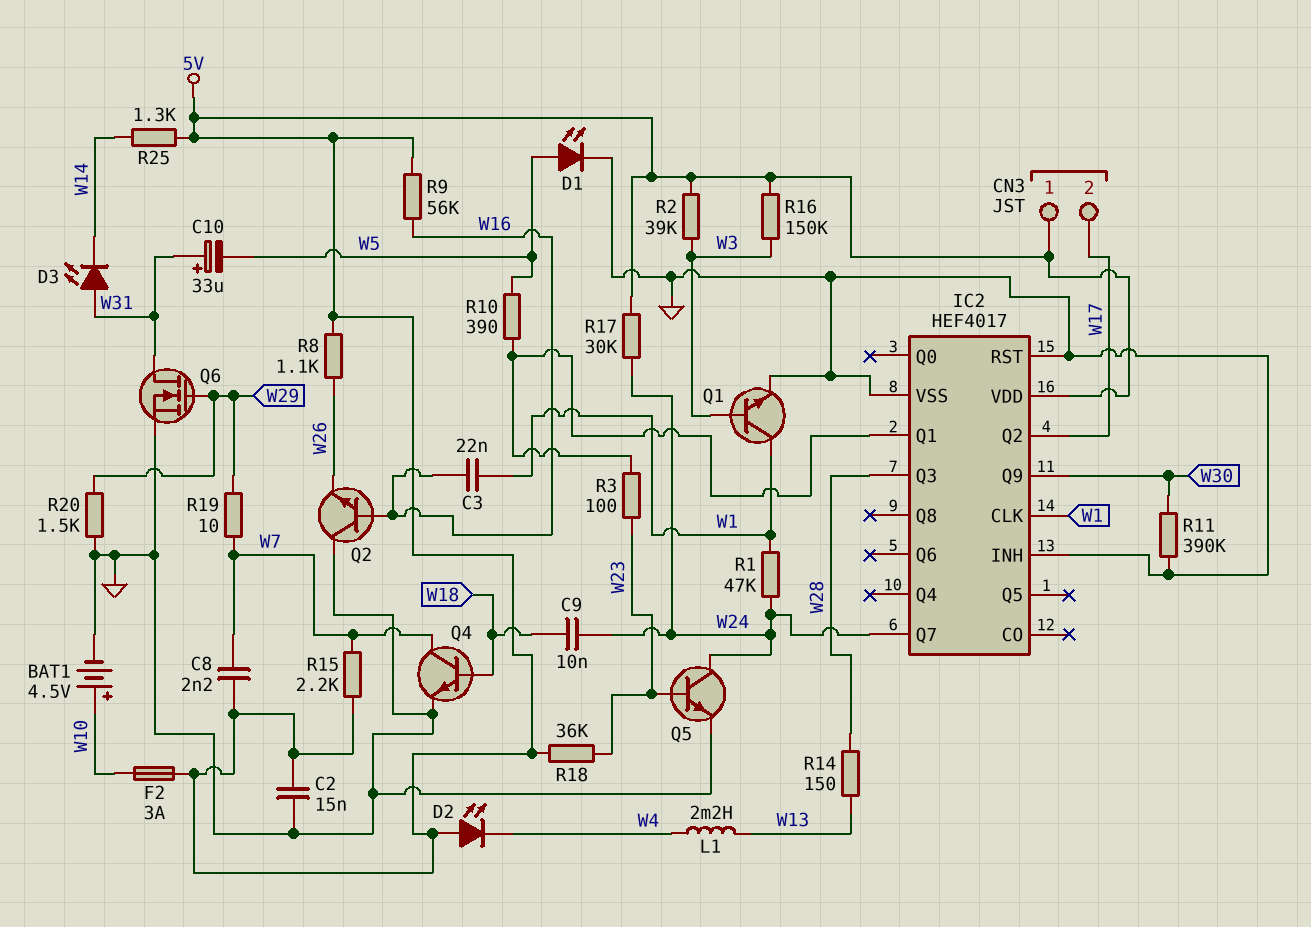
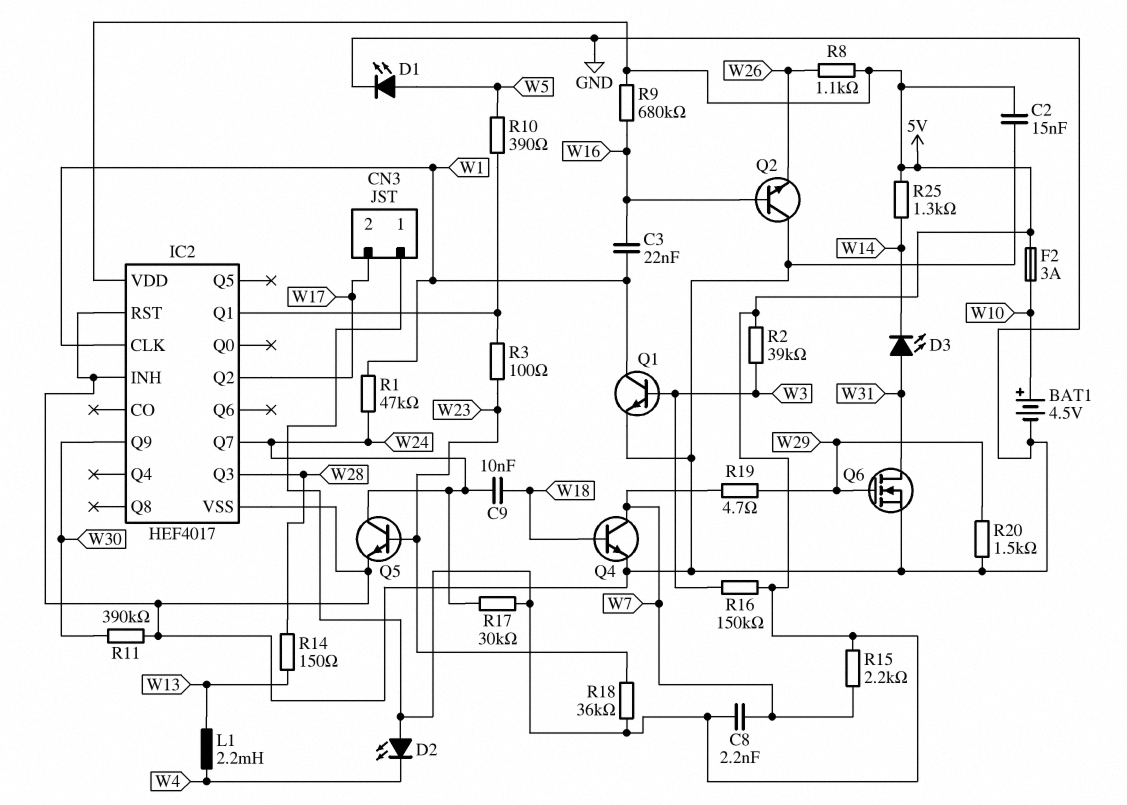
C10: 33uF (plus W31, minus W5) -> none
R9: 56k (5V, W16) -> 680k (5V, W16)
R19: 10 (W7, W29) -> 4.7 (W7, W29)

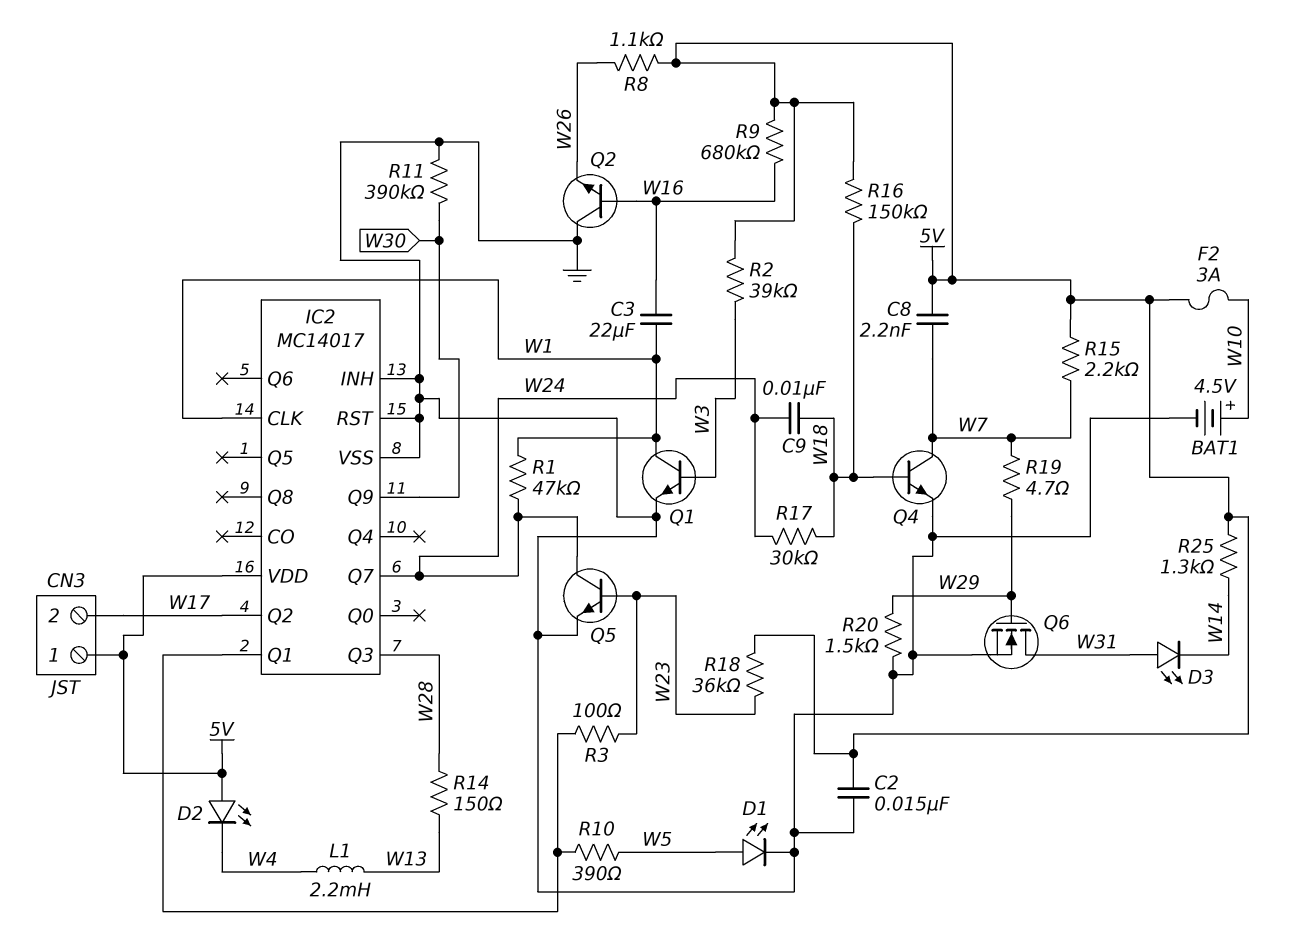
C3: 22nF (W1, W16) -> 22uF (W1, W16)
IC2: HEF4017 -> MC14017
R16: 150k (5V, W3) -> 150k (5V, W18)
R17: 30k (5V, W24) -> 30k (W18, W24)

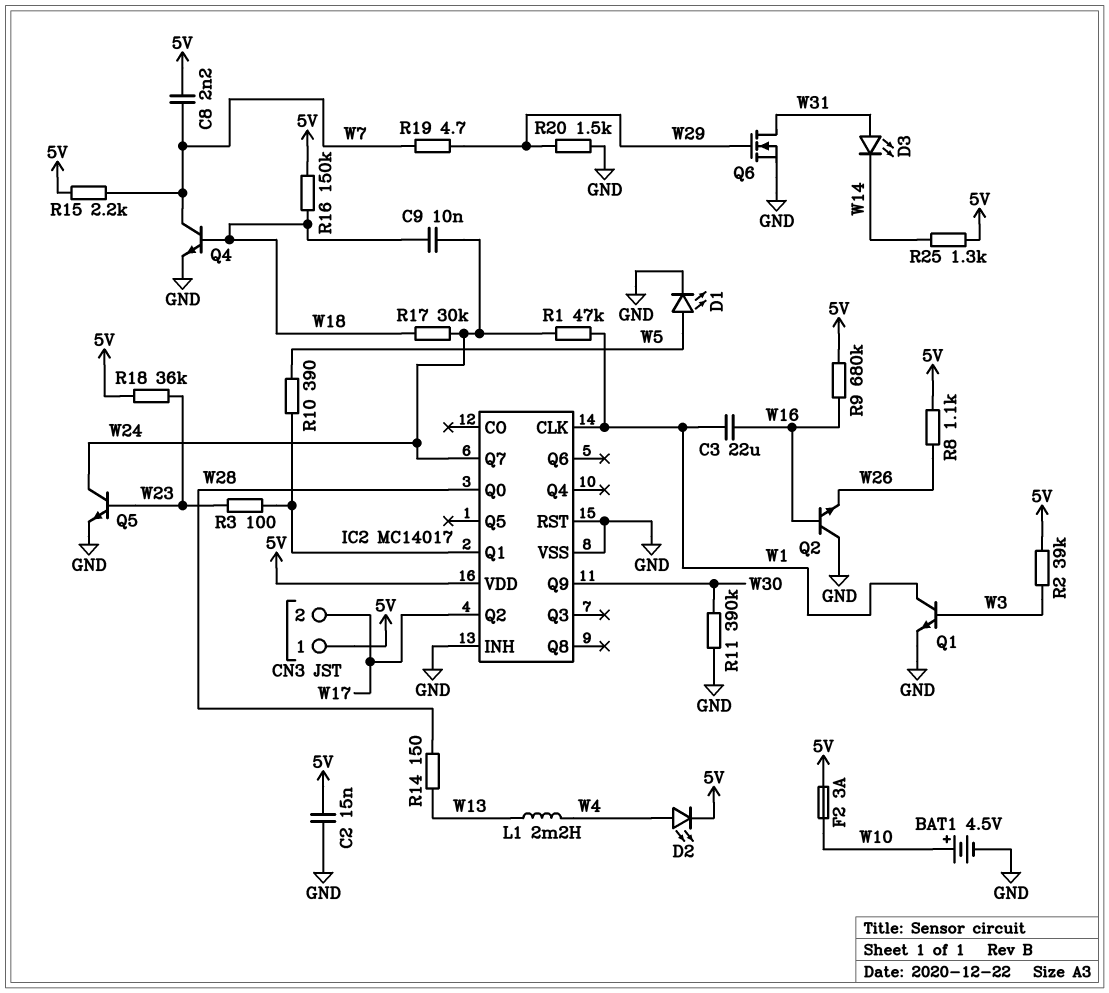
D2: LED (A 5V, K W4) -> LED (A W4, K 5V)
IC2 pin Q0: none -> W28
IC2 pin Q3: W28 -> none

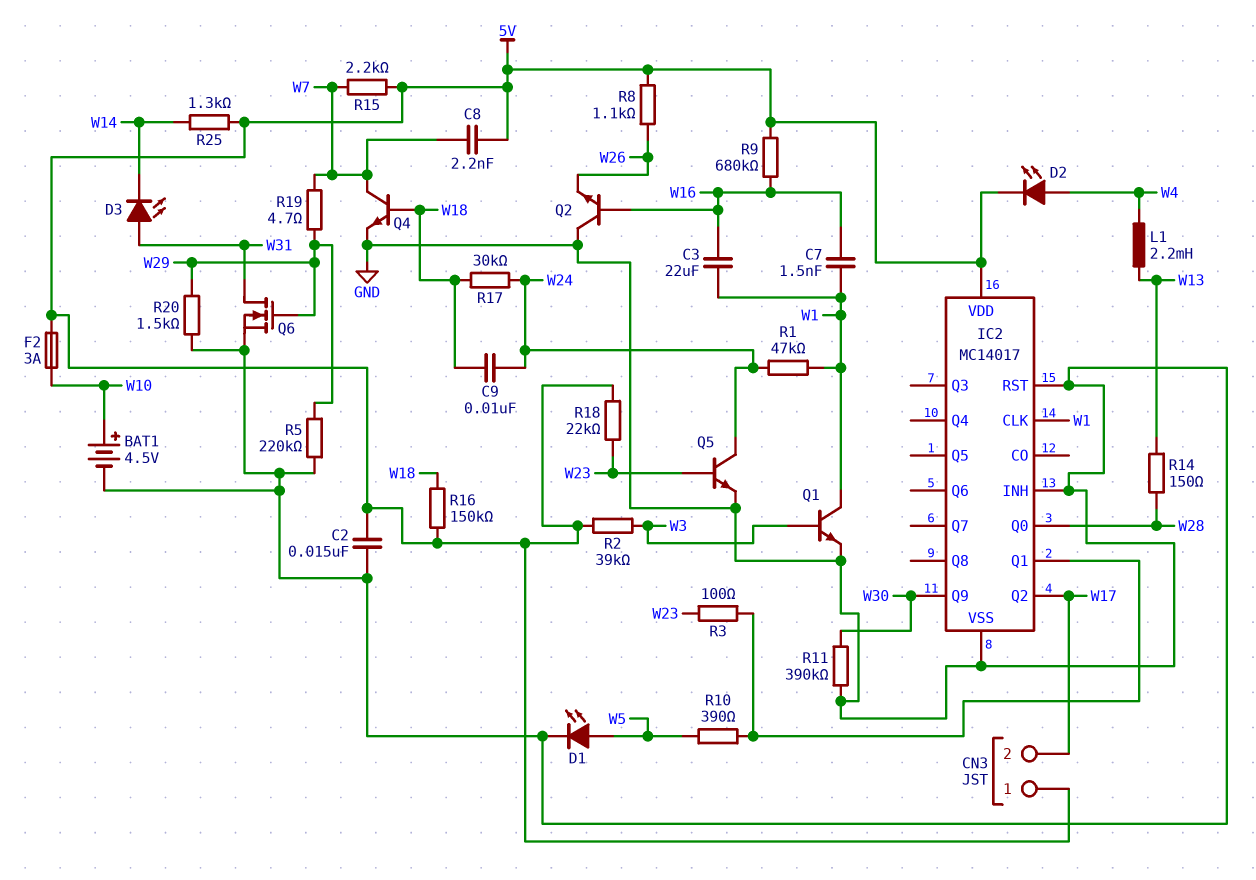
C7: none -> 1.5nF (W1, W16)
IC2 pin Q7: W24 -> none
R5: none -> 220k (GND, W29)
R18: 36k (5V, W23) -> 22k (5V, W23)

